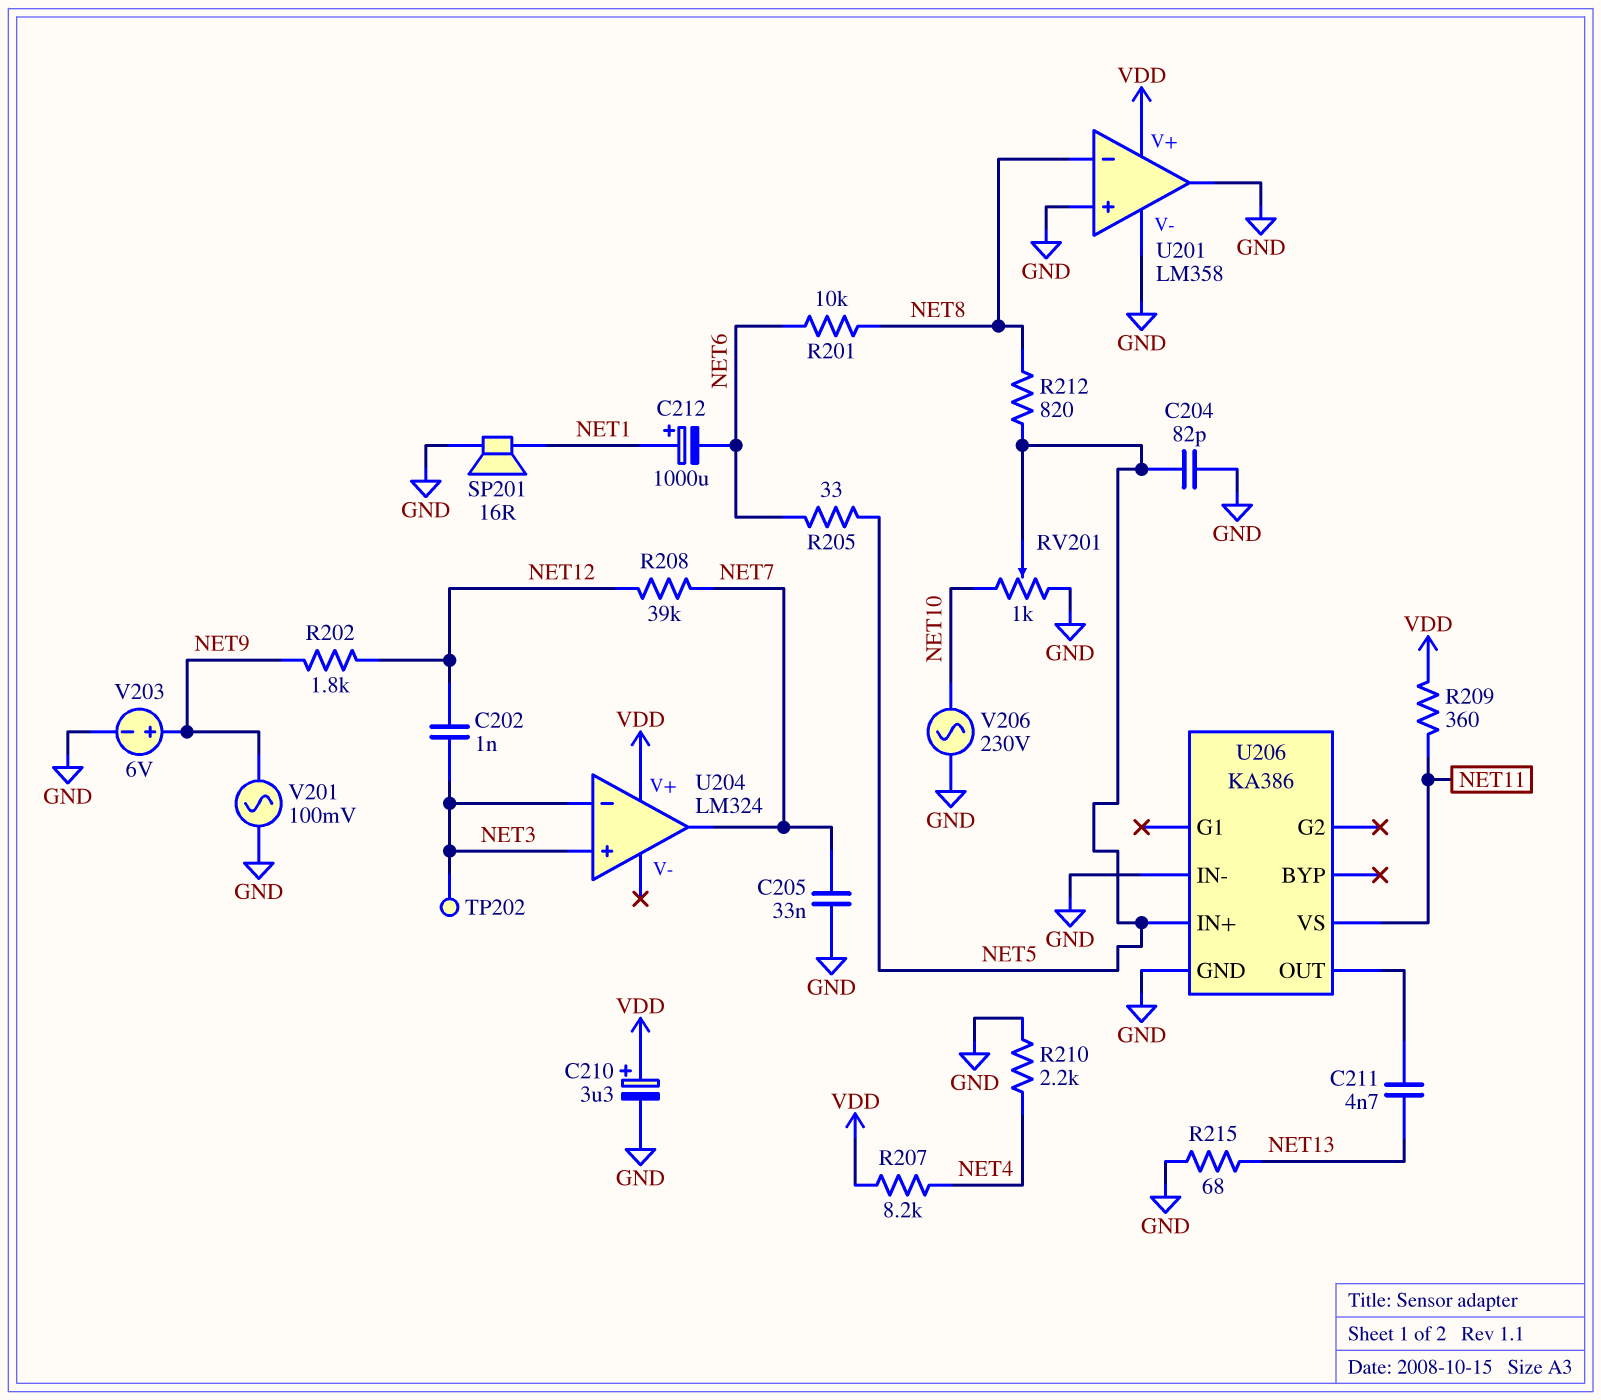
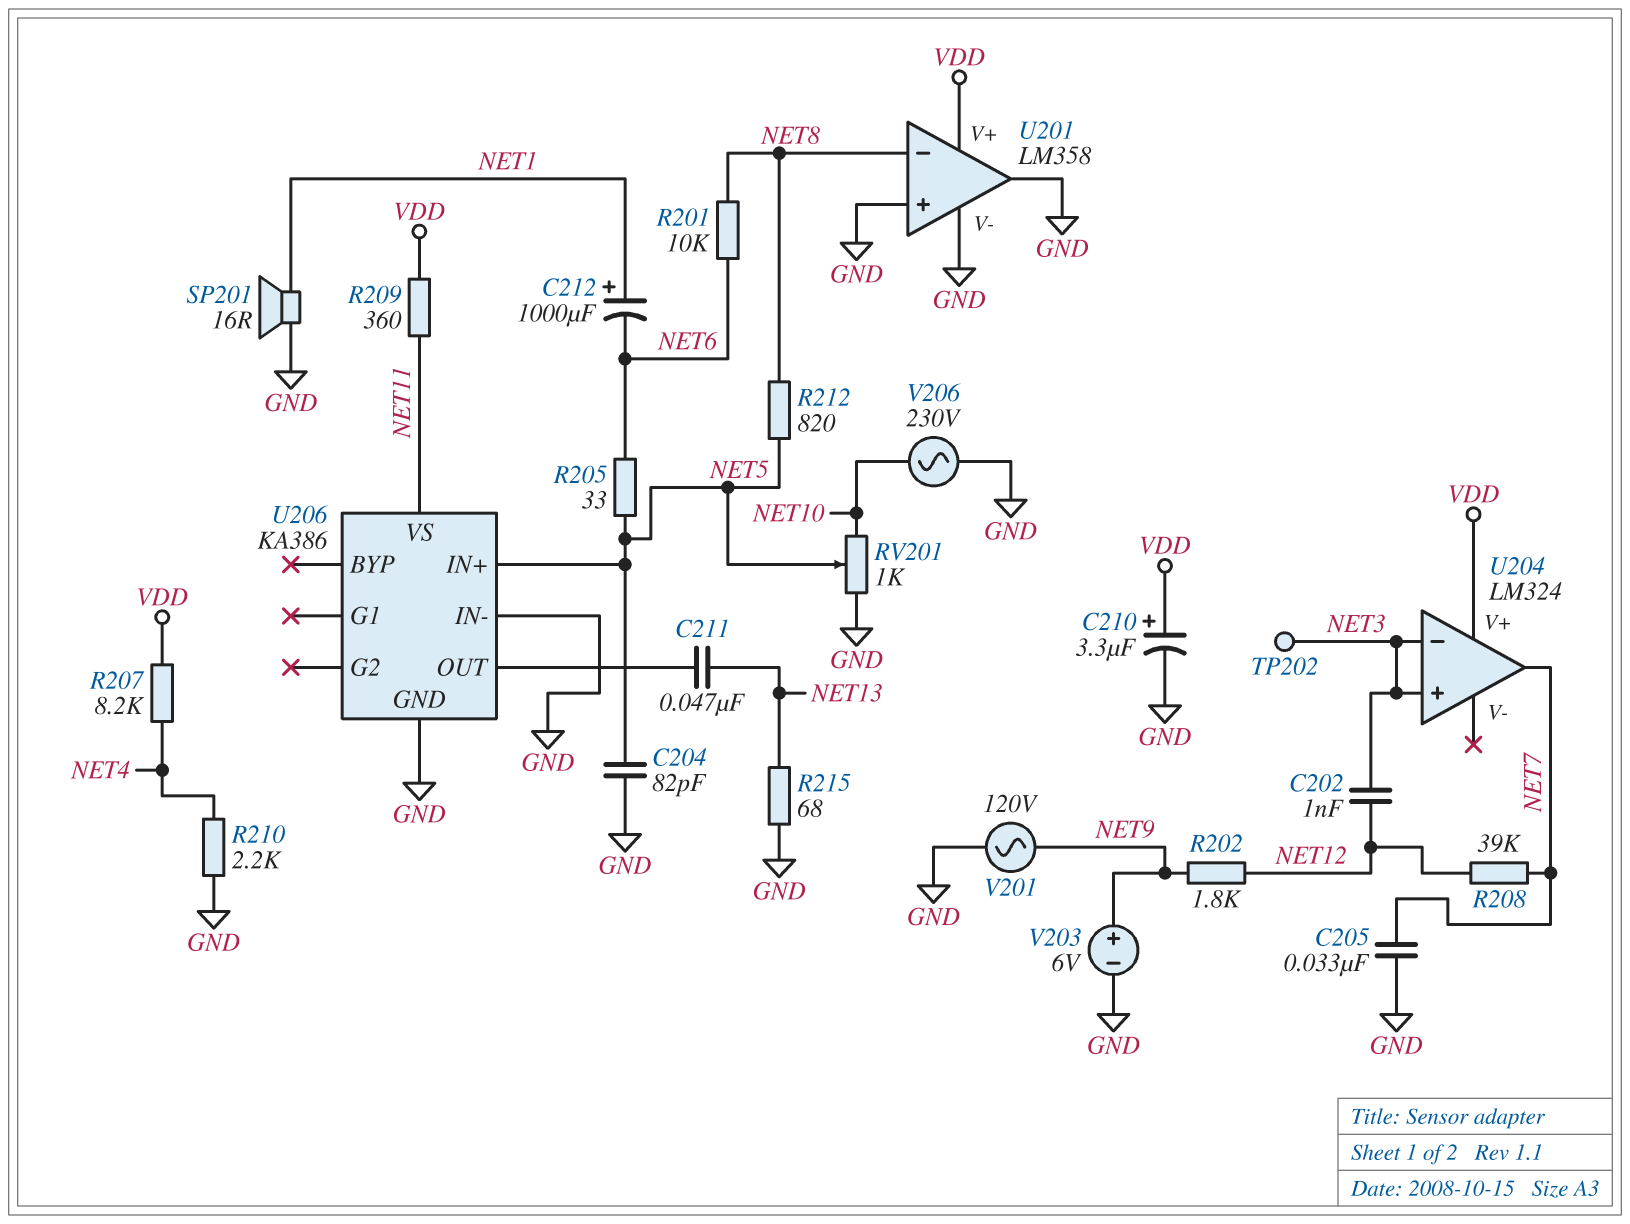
C211: 4.7nF (NET13, U206/OUT) -> 47nF (NET13, U206/OUT)
V201: AC 100mV (GND, NET9) -> AC 120V (GND, NET9)

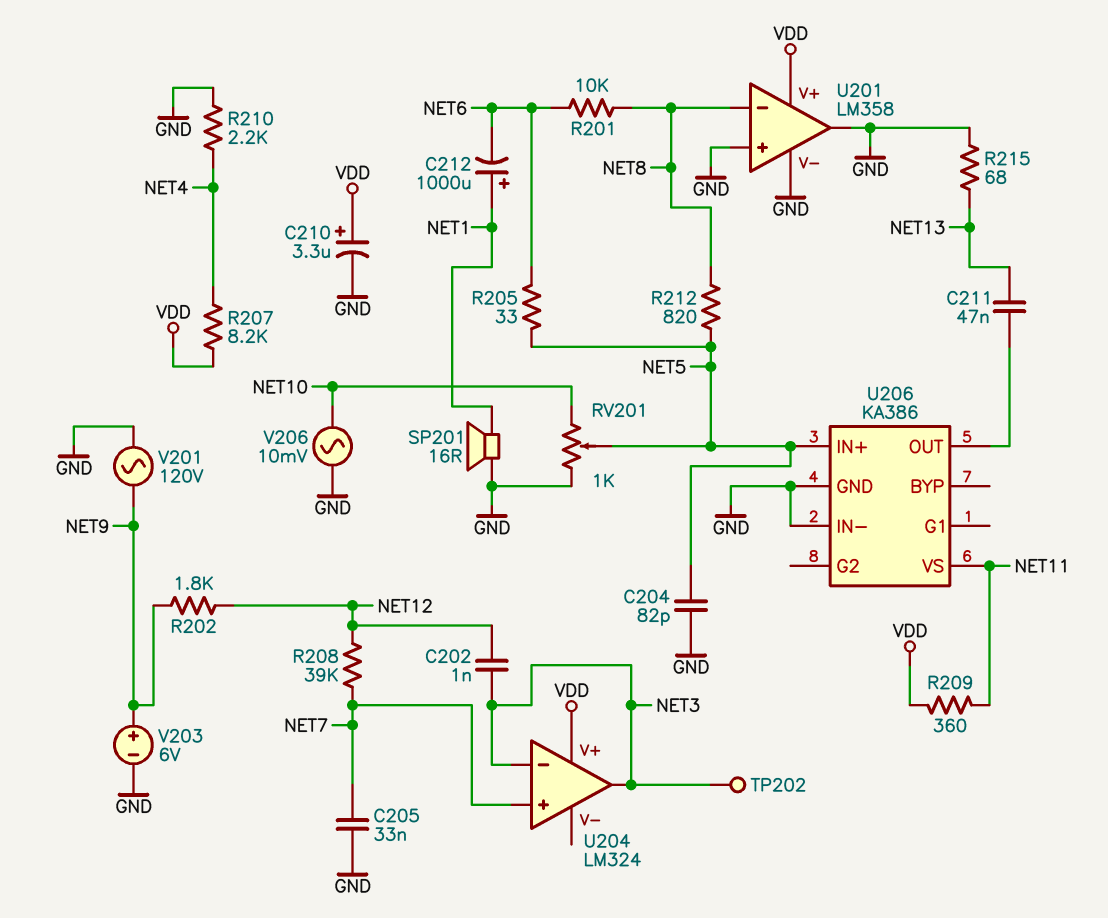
U204 pin in+: NET3 -> NET7
U204 pin out: NET7 -> NET3
V206: AC 230V (GND, NET10) -> AC 10mV (GND, NET10)

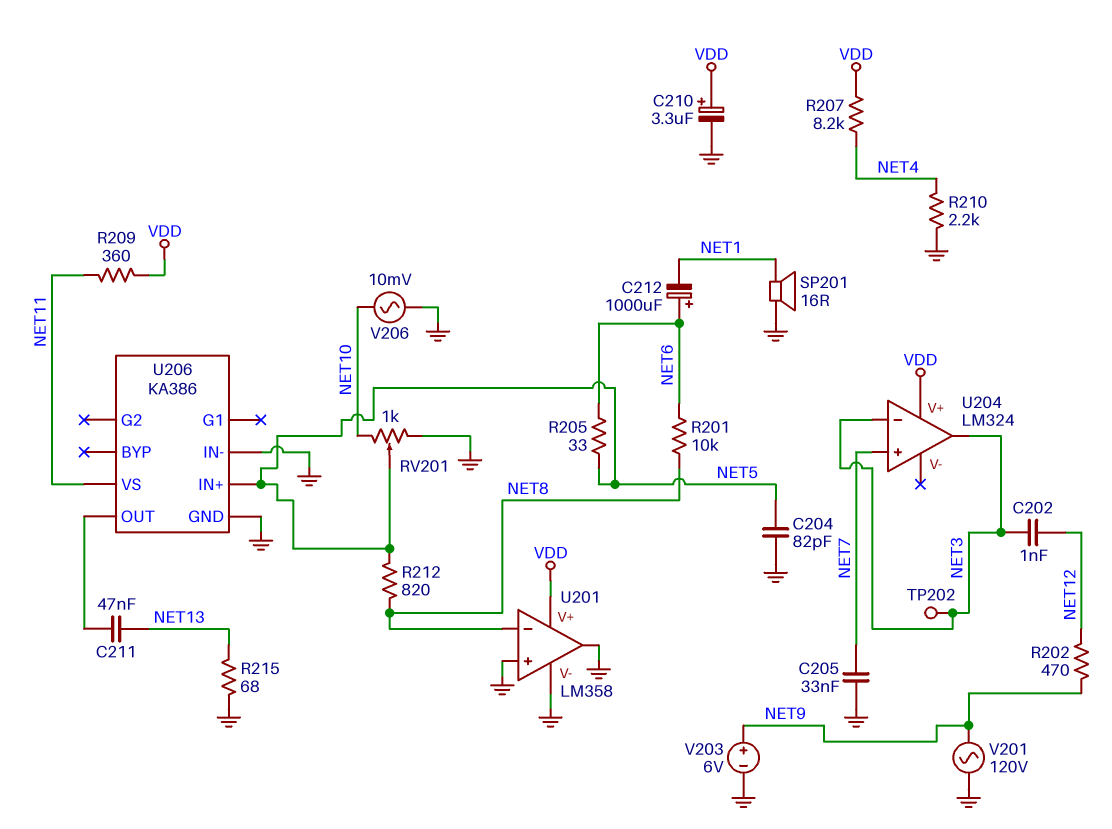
C212: 1000uF (plus NET1, minus NET6) -> 1000uF (plus NET6, minus NET1)
R202: 1.8k (NET9, NET12) -> 470 (NET9, NET12)
R208: 39k (NET7, NET12) -> none

